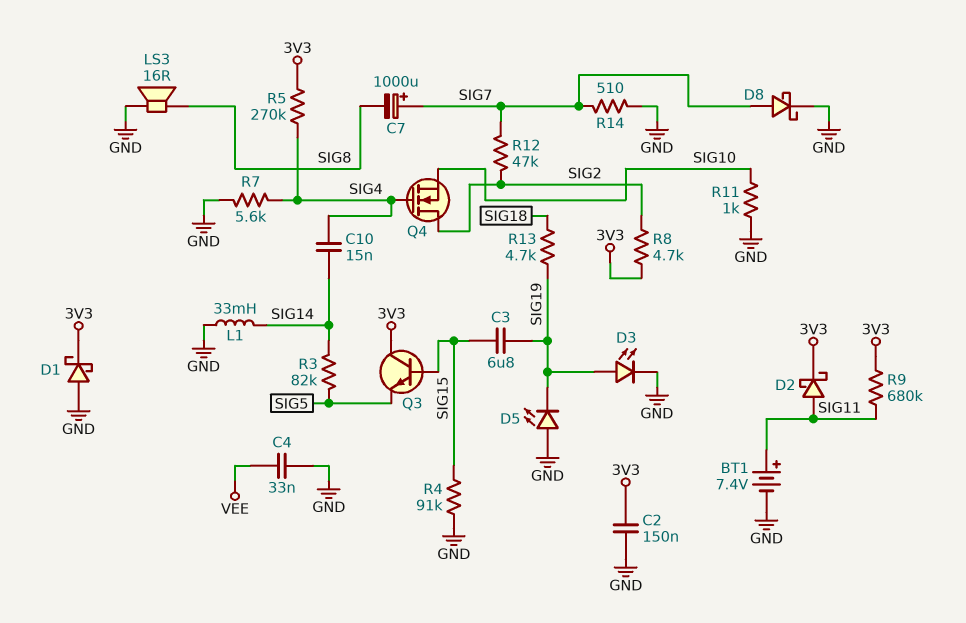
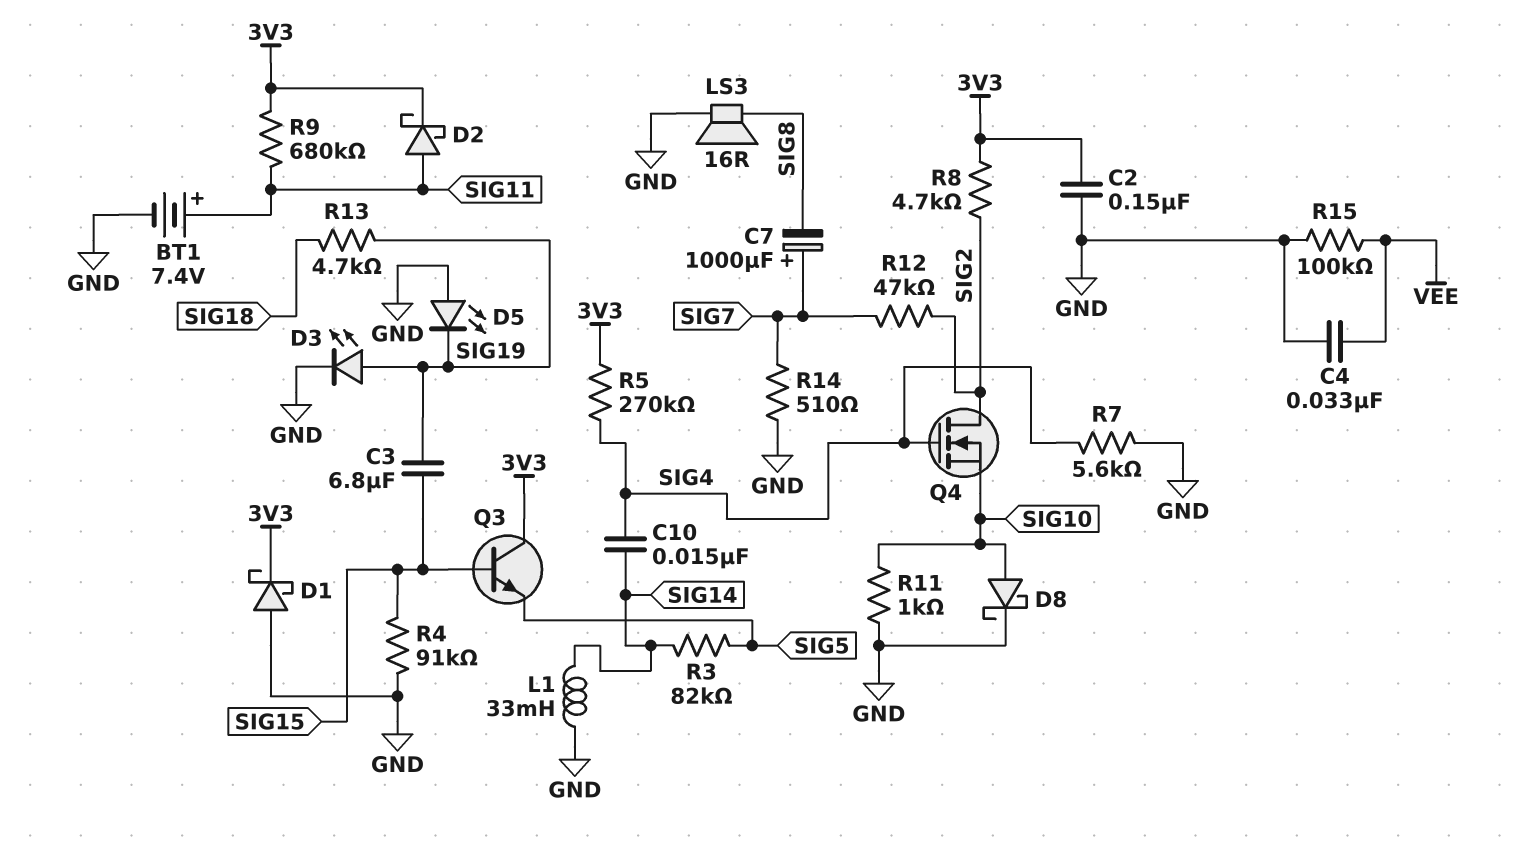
D8: schottky (A SIG7, K GND) -> schottky (A SIG10, K GND)
R15: none -> 100k (GND, VEE)

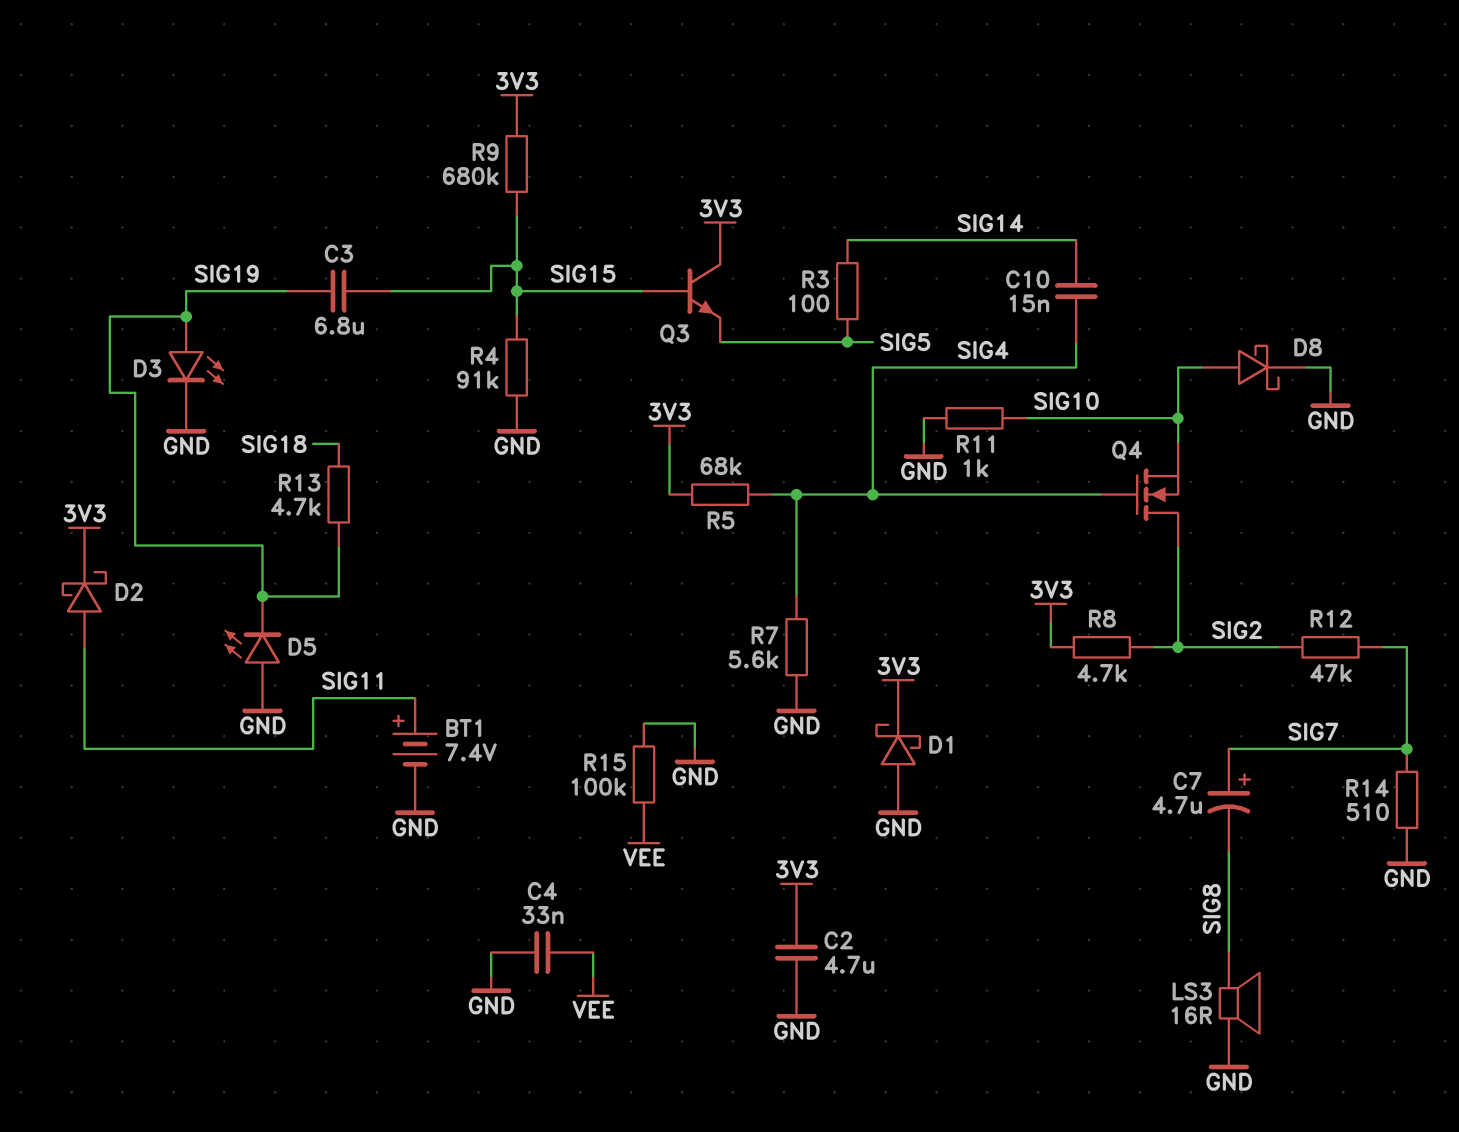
C2: 150nF (3V3, GND) -> 4.7uF (3V3, GND)
C7: 1000uF (plus SIG7, minus SIG8) -> 4.7uF (plus SIG7, minus SIG8)
L1: 33mH (GND, SIG14) -> none
R3: 82k (SIG5, SIG14) -> 100 (SIG5, SIG14)
R5: 270k (3V3, SIG4) -> 68k (3V3, SIG4)
R9: 680k (3V3, SIG11) -> 680k (3V3, SIG15)

